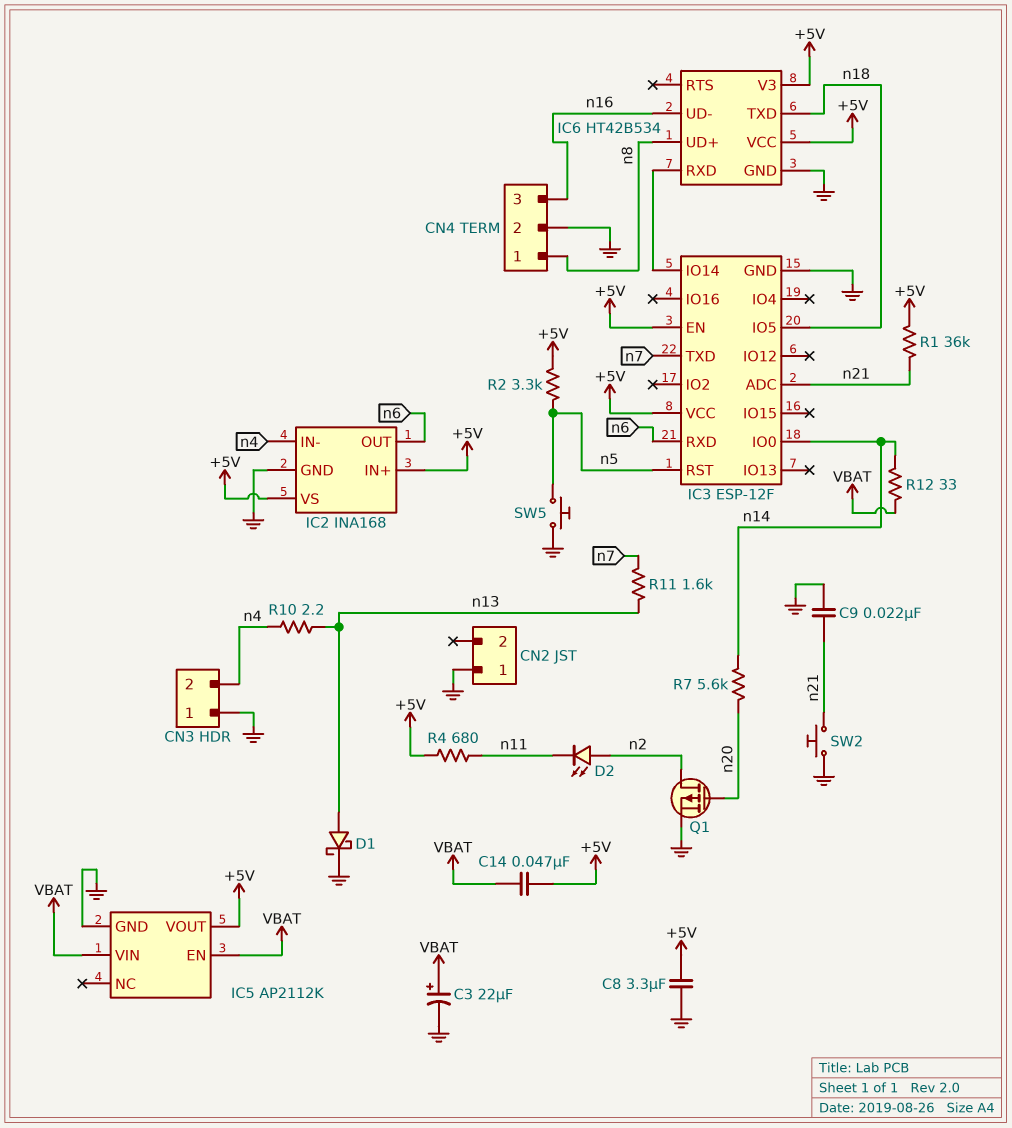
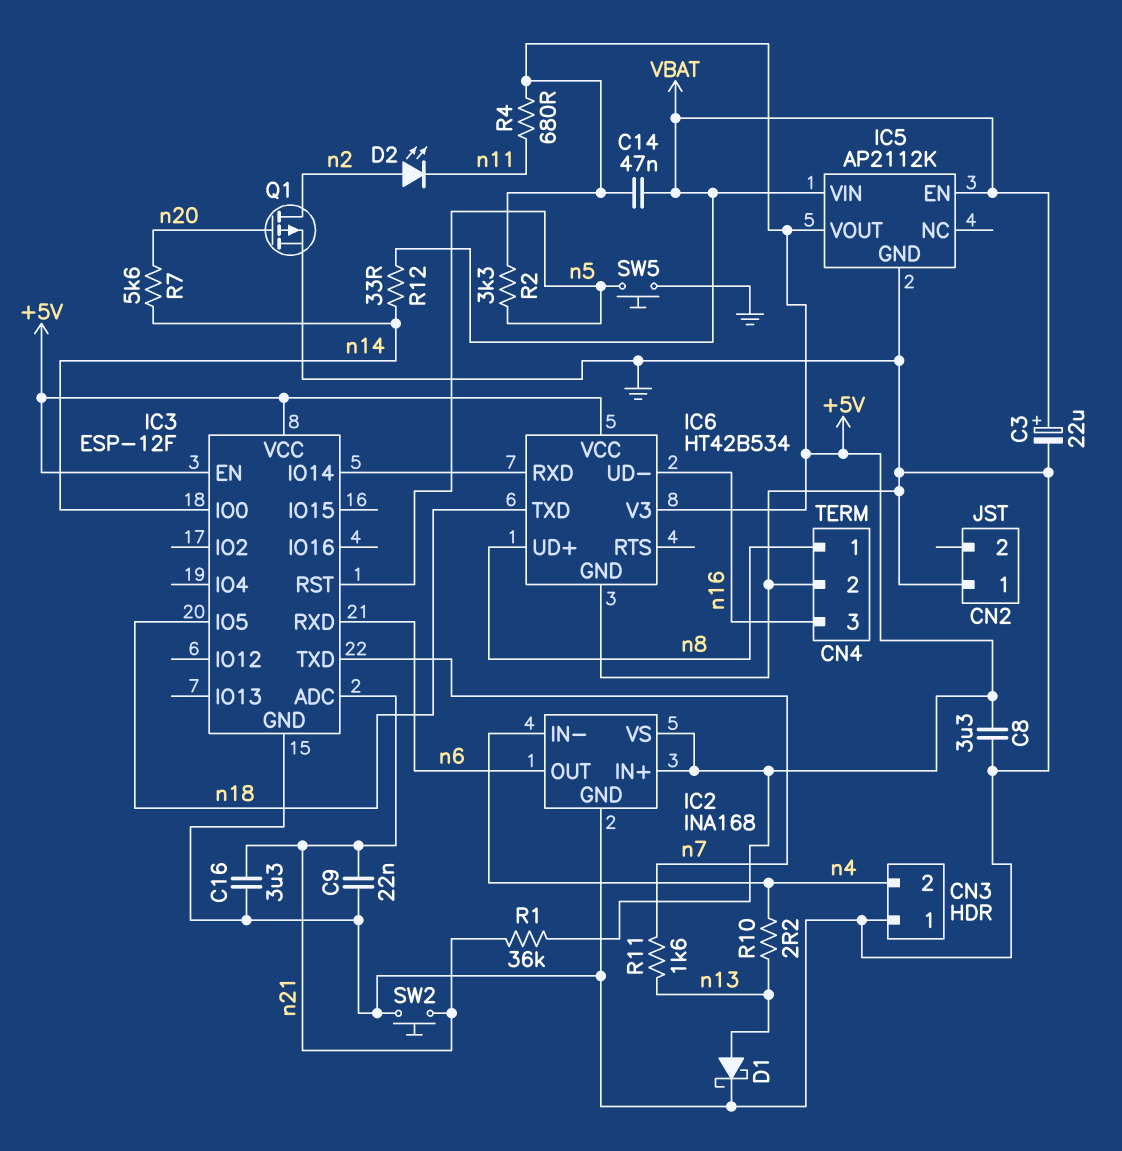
C16: none -> 3.3uF (GND, n21)

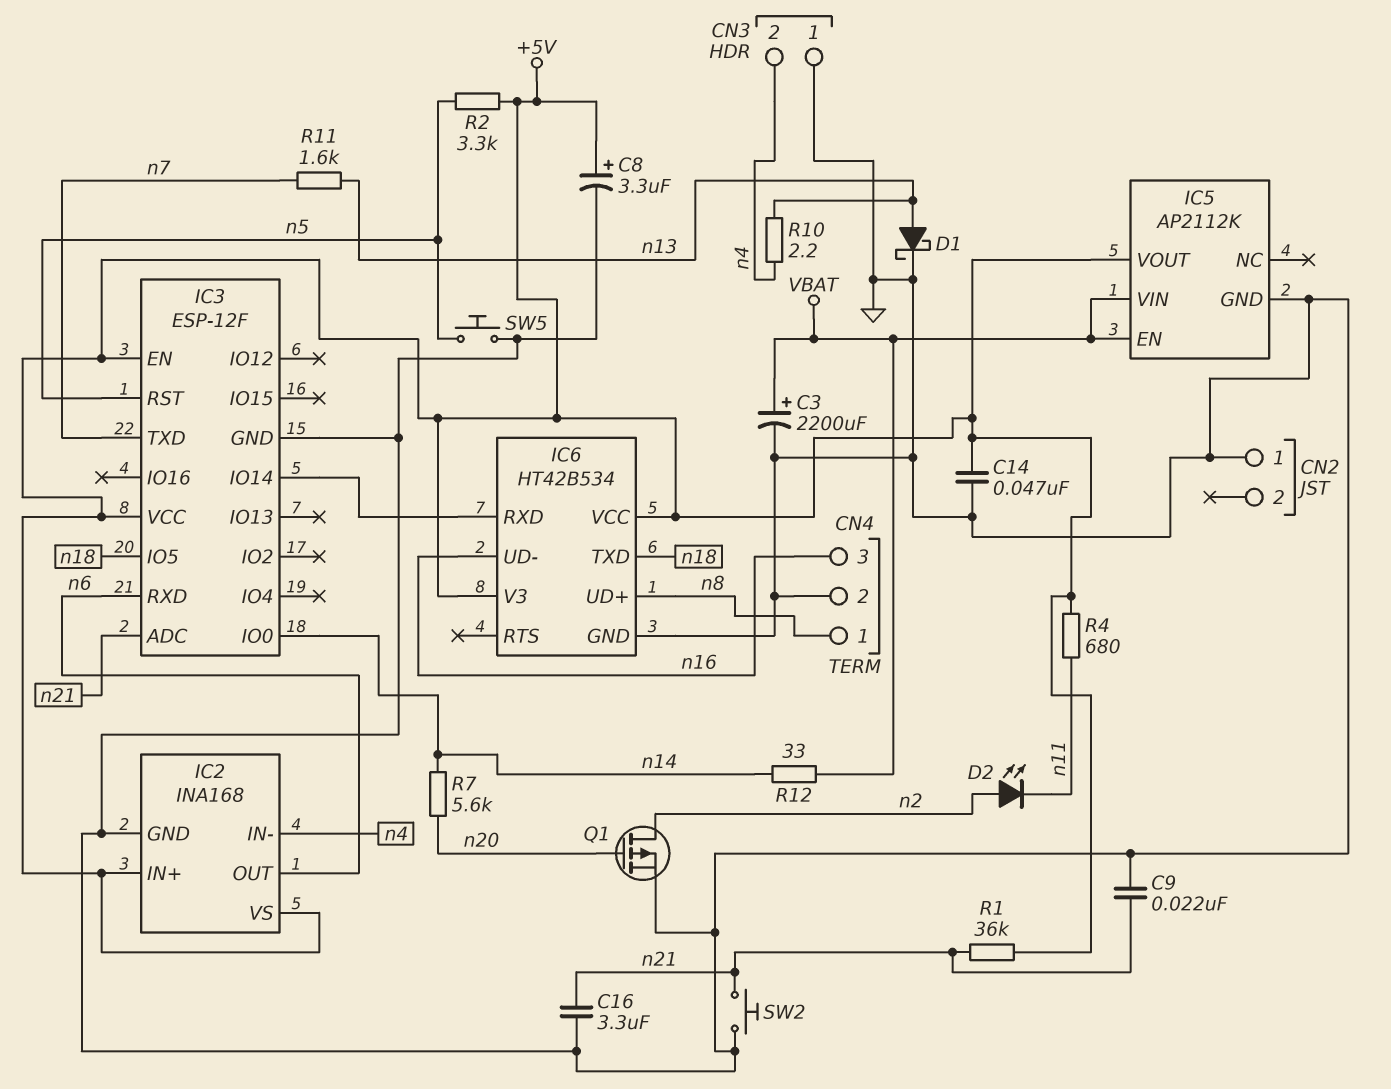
C3: 22uF (plus VBAT, minus GND) -> 2200uF (plus VBAT, minus GND)
C8: 3.3uF (+5V, GND) -> 3.3uF (plus +5V, minus GND)
C14: 47nF (+5V, VBAT) -> 47nF (+5V, GND)

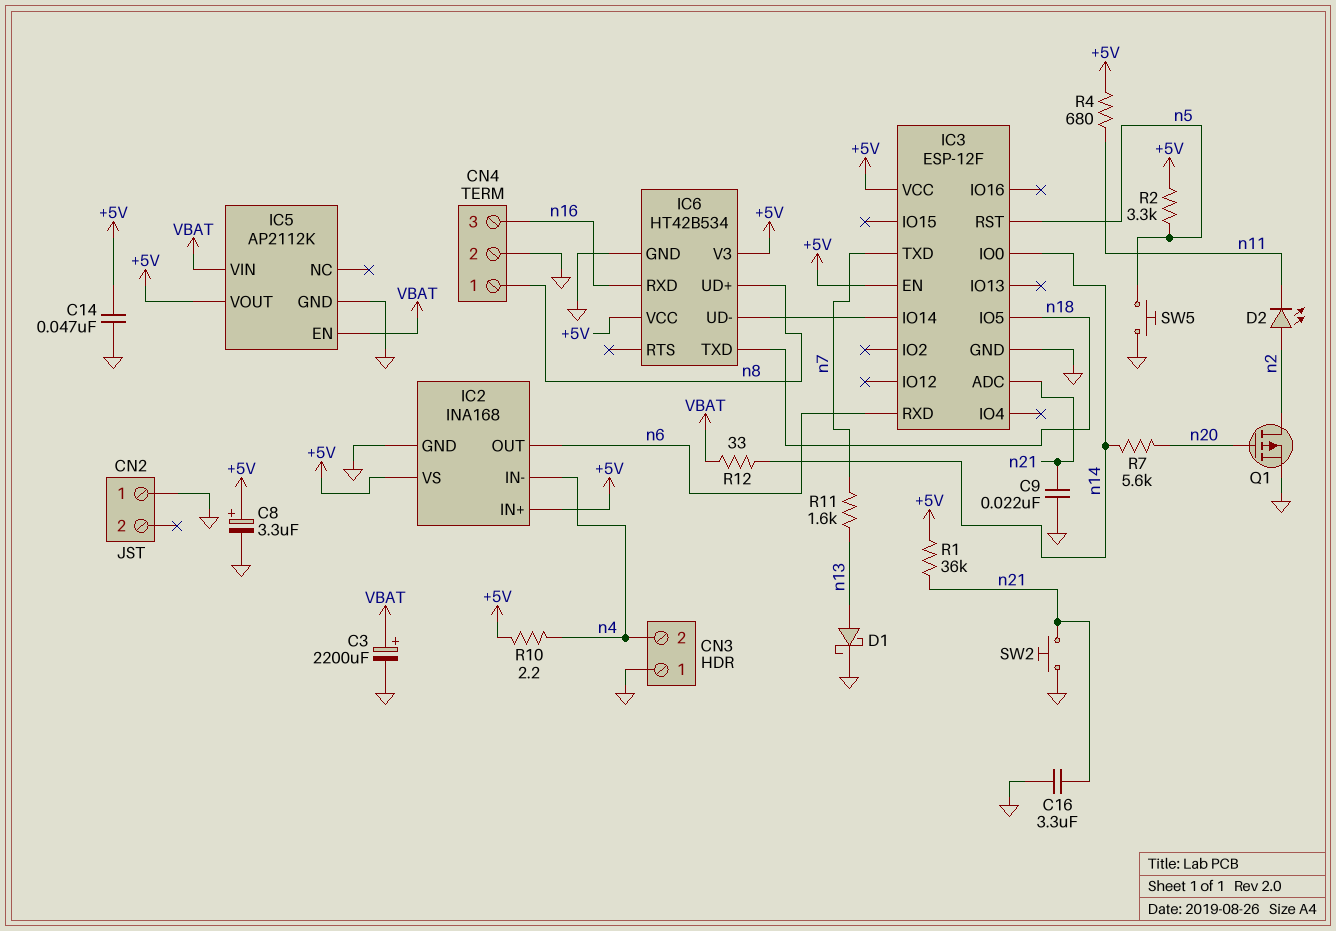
IC6 pin RXD: IC3/IO14 -> n16
IC6 pin UD-: n16 -> IC3/IO14
R10: 2.2 (n4, n13) -> 2.2 (+5V, n4)

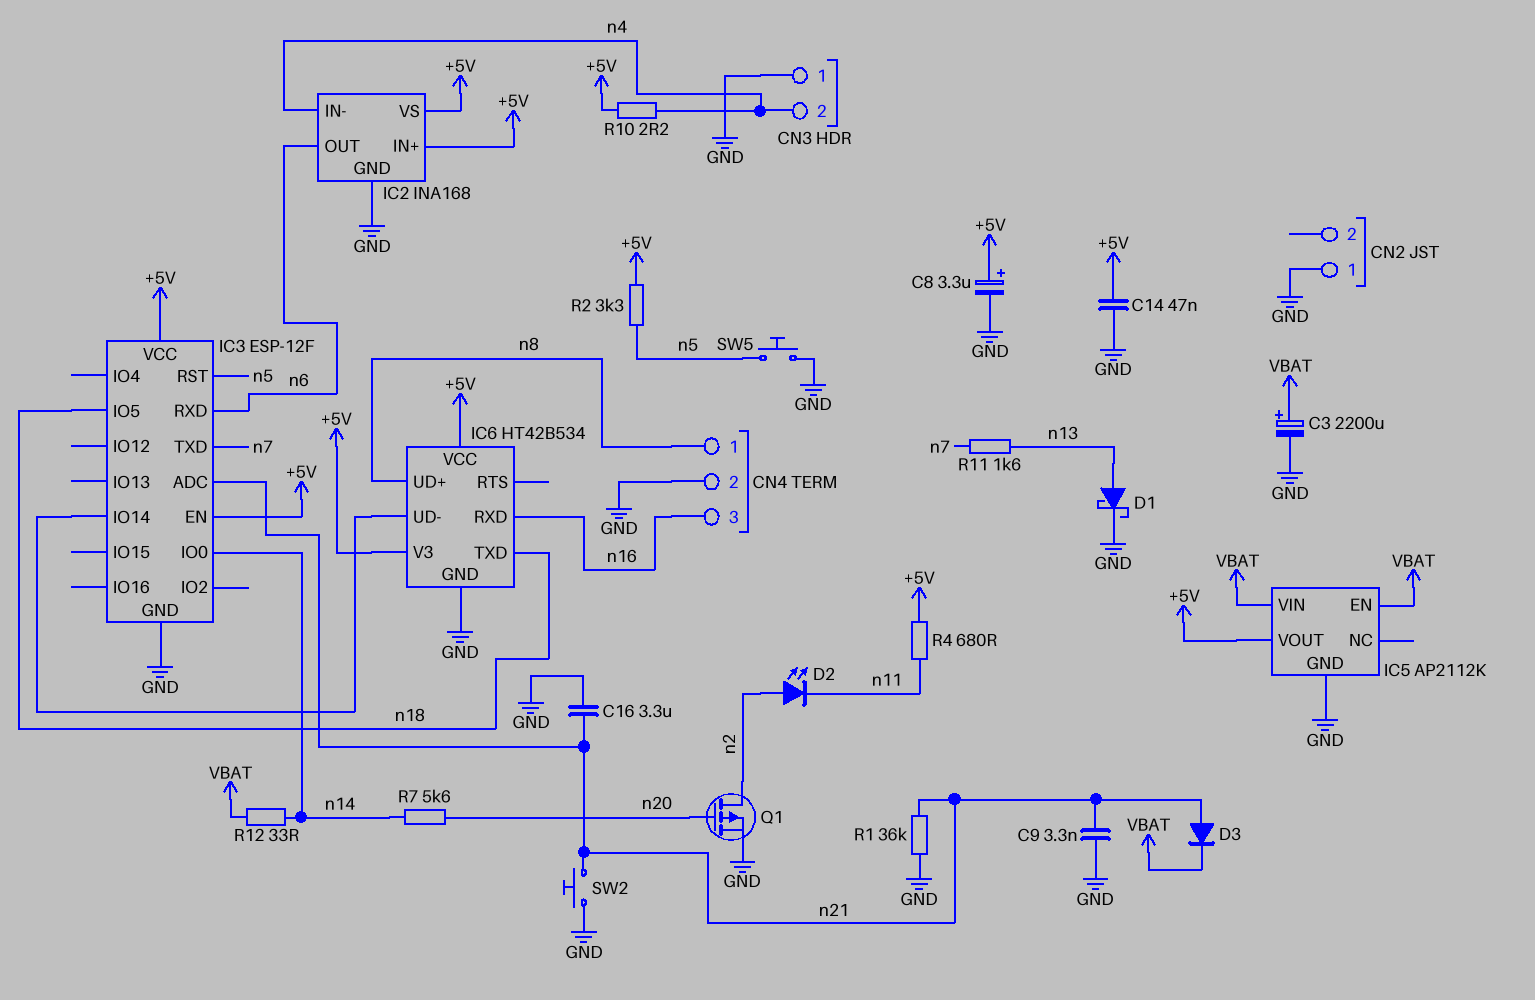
C9: 22nF (GND, n21) -> 3.3nF (GND, n21)
D3: none -> diode (A n21, K VBAT)
R1: 36k (+5V, n21) -> 36k (GND, n21)

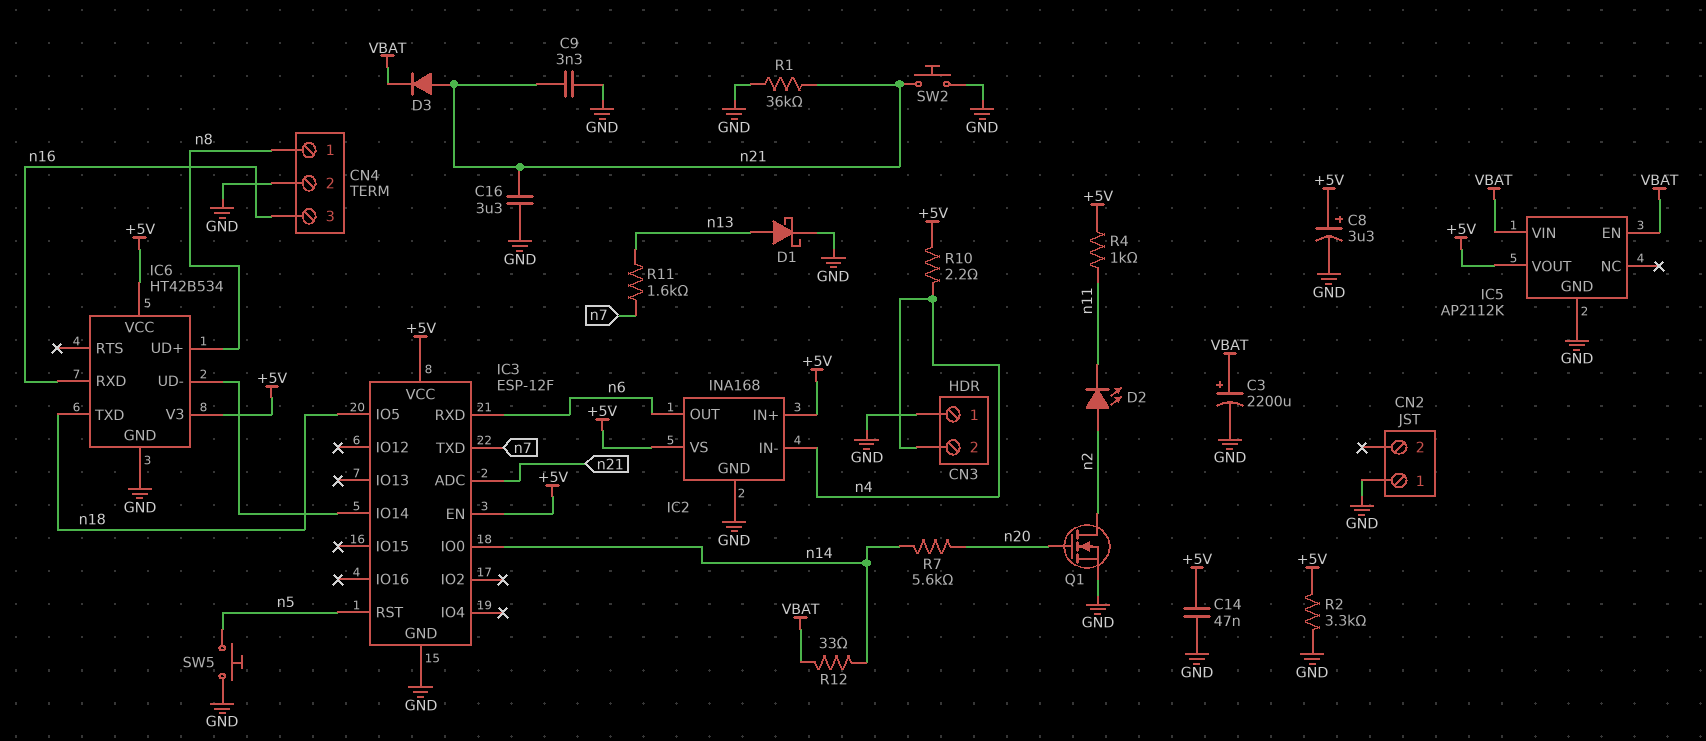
Q1: PMOS (G n20, D n2, S GND) -> NMOS (G n20, D n2, S GND)
R2: 3.3k (+5V, n5) -> 3.3k (+5V, GND)
R4: 680 (+5V, n11) -> 1k (+5V, n11)

